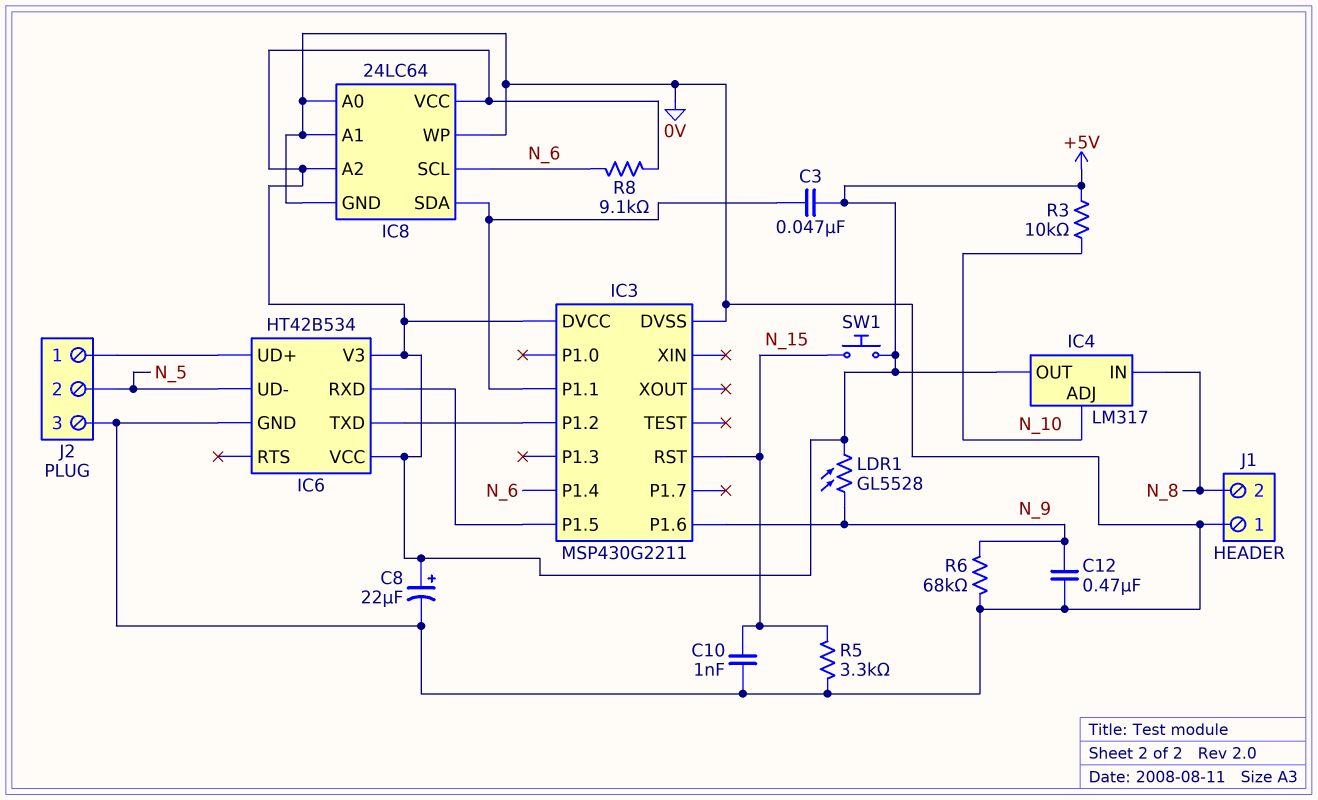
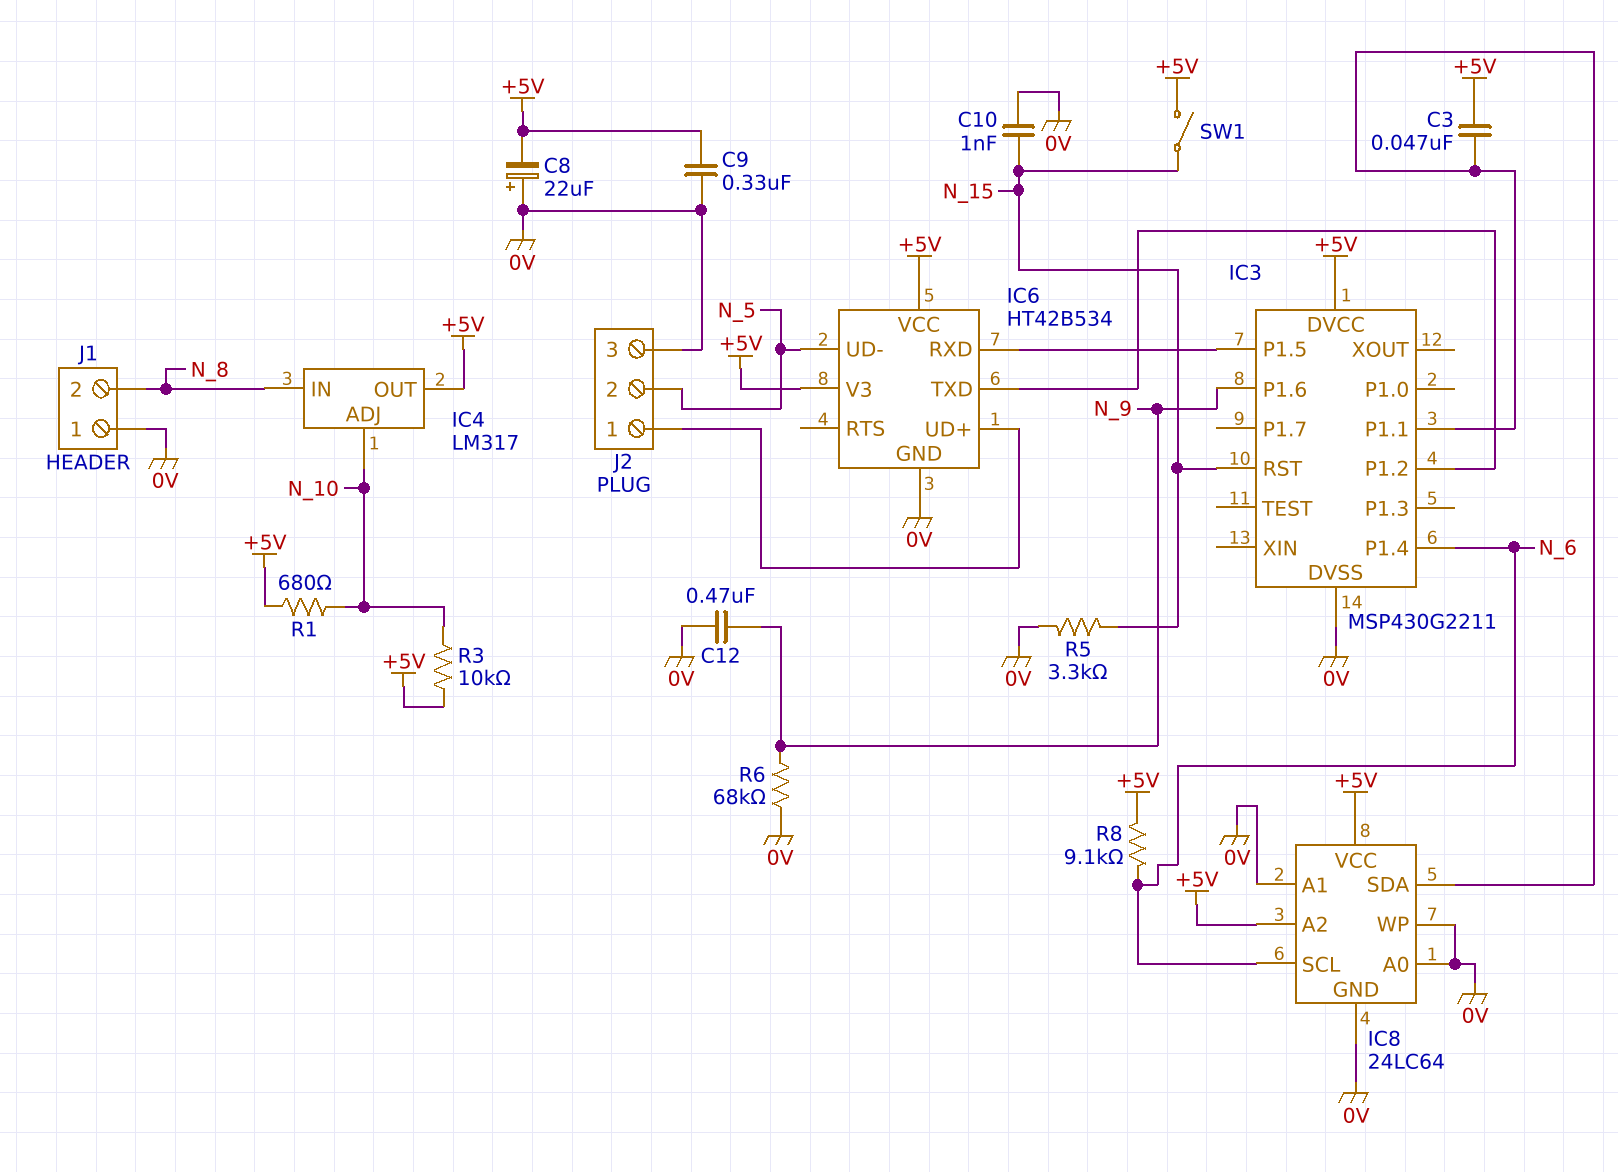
C8: 22uF (plus +5V, minus 0V) -> 22uF (plus 0V, minus +5V)
C9: none -> 330nF (+5V, 0V)
LDR1: GL5528 (+5V, N_9) -> none
R1: none -> 680 (+5V, N_10)
SW1: button (+5V, N_15) -> switch (+5V, N_15)

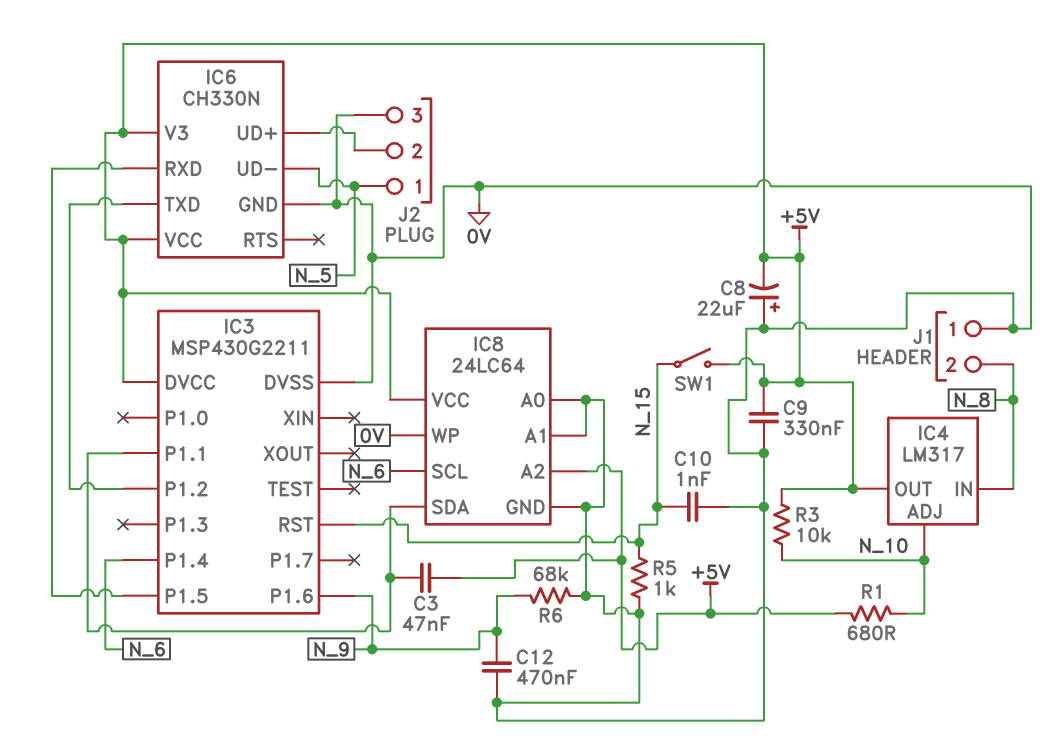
IC6: HT42B534 -> CH330N
J2 pin 1: IC6/UD+ -> N_5
J2 pin 2: N_5 -> IC6/UD+
R5: 3.3k (0V, N_15) -> 1k (0V, N_15)
R8: 9.1k (+5V, N_6) -> none

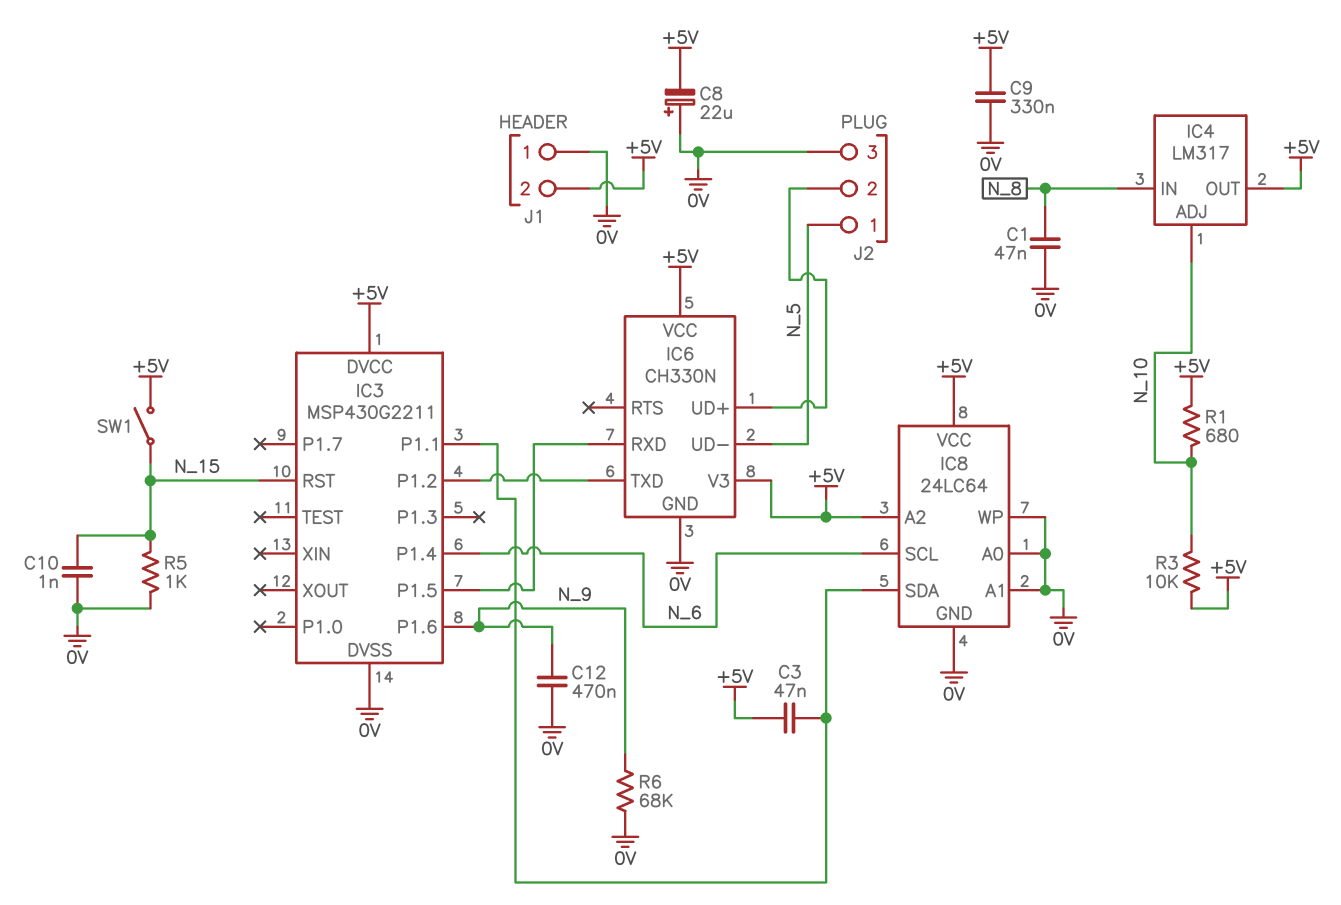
C1: none -> 47nF (0V, N_8)
J1 pin 2: N_8 -> +5V

